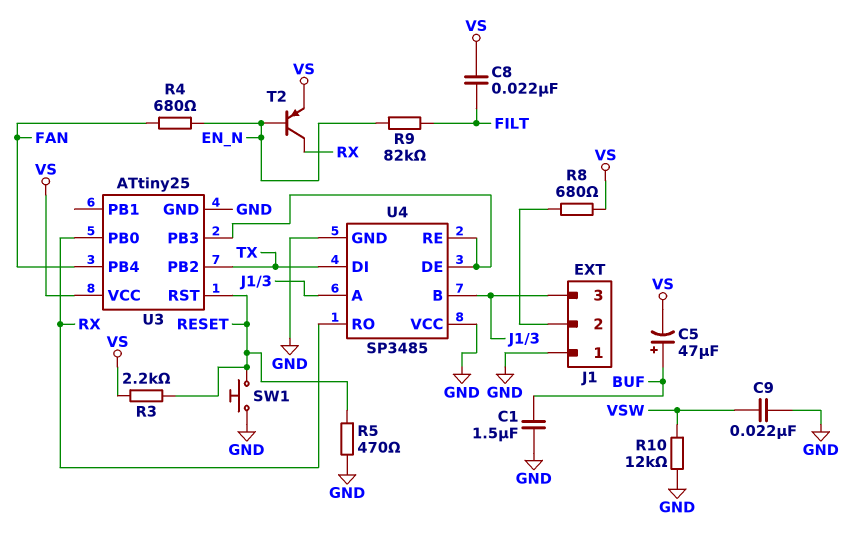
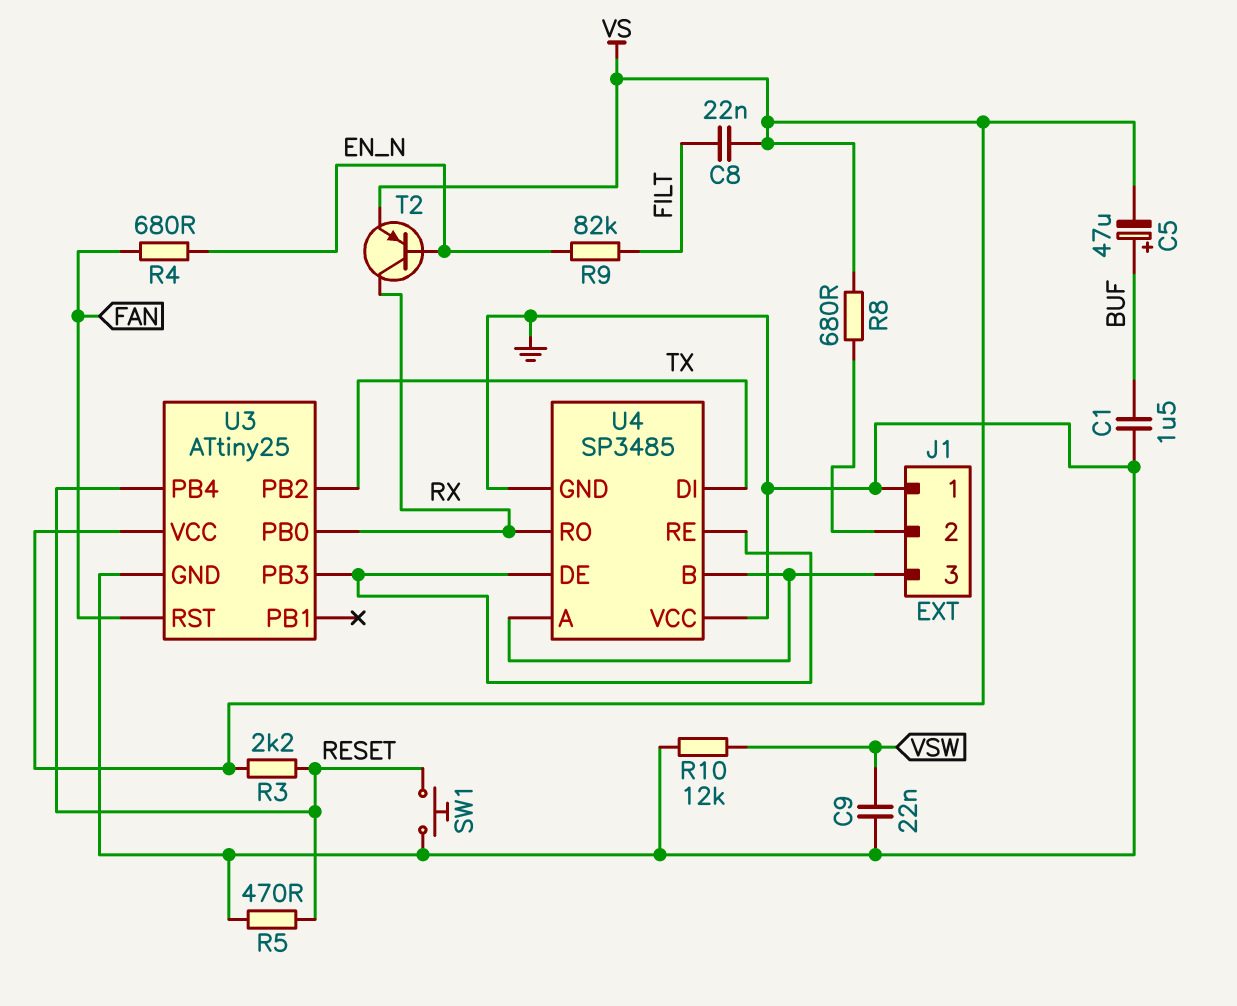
U3 pin PB4: FAN -> RESET
U3 pin RST: RESET -> FAN

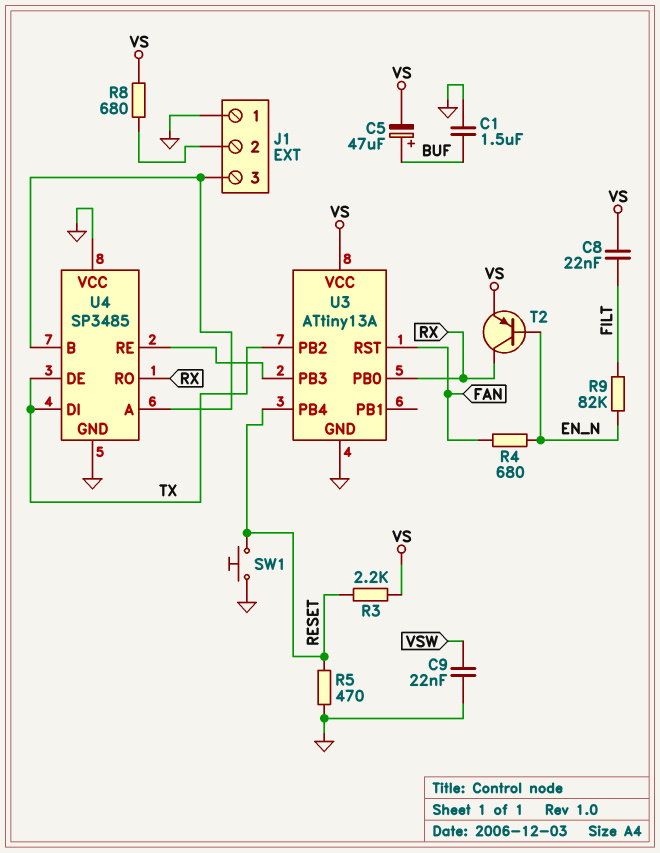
R10: 12k (GND, VSW) -> none
U3: ATtiny25 -> ATtiny13A
U4 pin DE: U3/PB3 -> TX

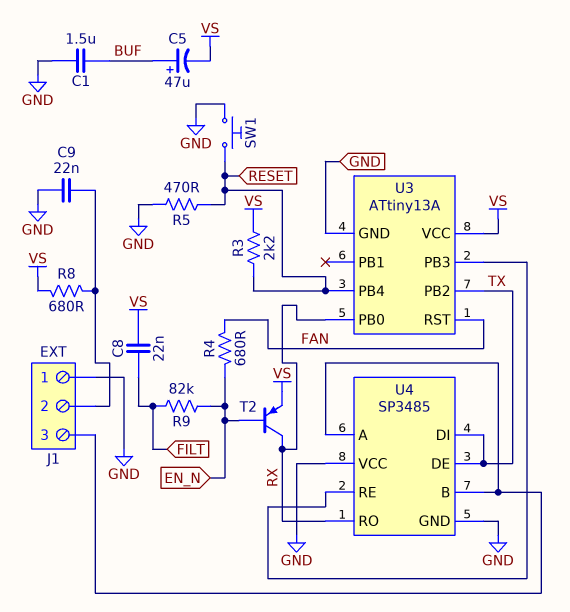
C9: 22nF (GND, VSW) -> 22nF (GND, J1/2)

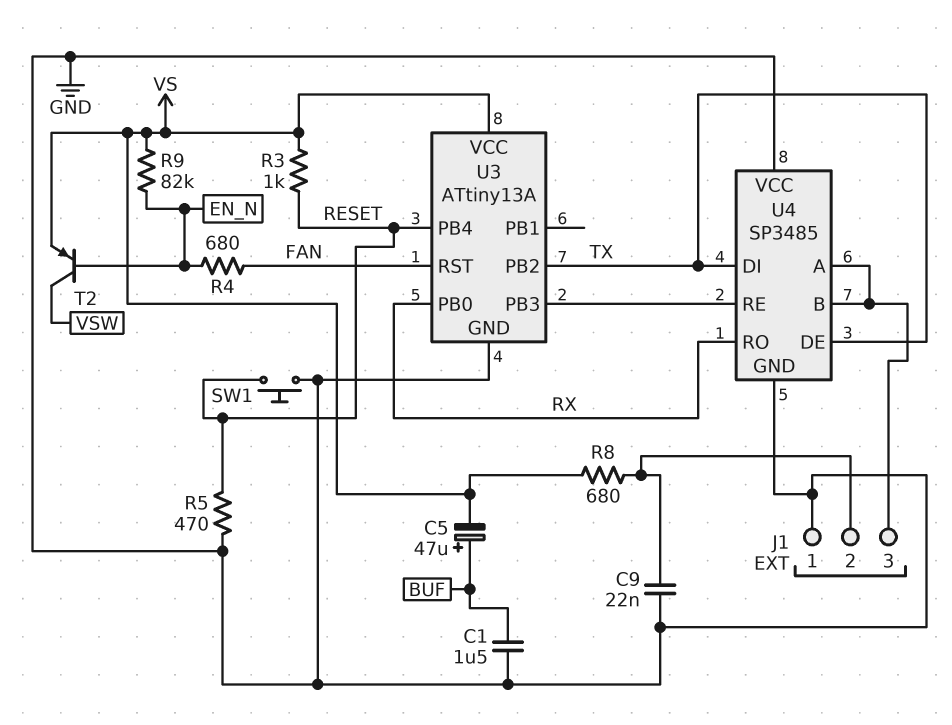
C8: 22nF (FILT, VS) -> none
R3: 2.2k (RESET, VS) -> 1k (RESET, VS)
R9: 82k (EN_N, FILT) -> 82k (EN_N, VS)
T2: PNP (B EN_N, C RX, E VS) -> PNP (B EN_N, C VSW, E VS)

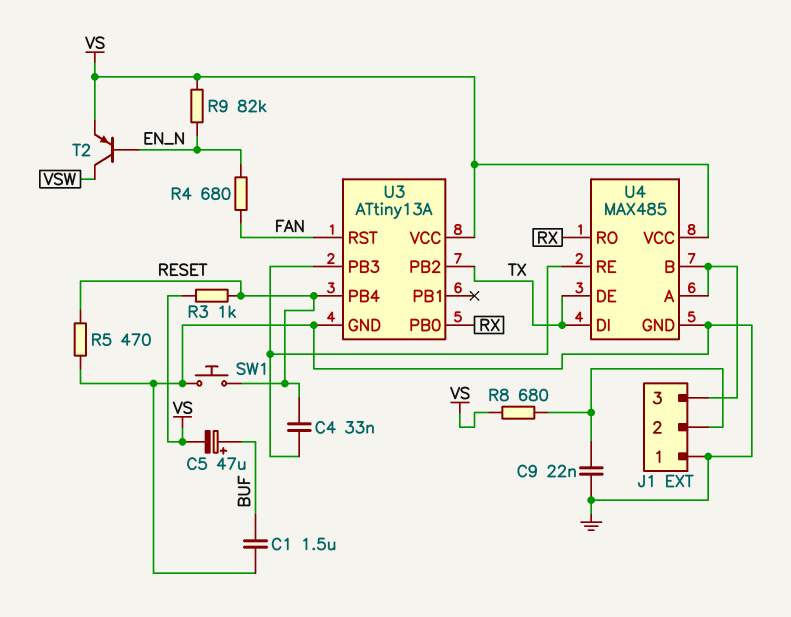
C4: none -> 33nF (RESET, U3/PB3)
U4: SP3485 -> MAX485
U4 pin VCC: GND -> VS

